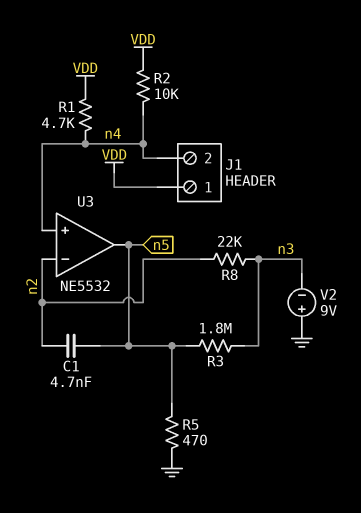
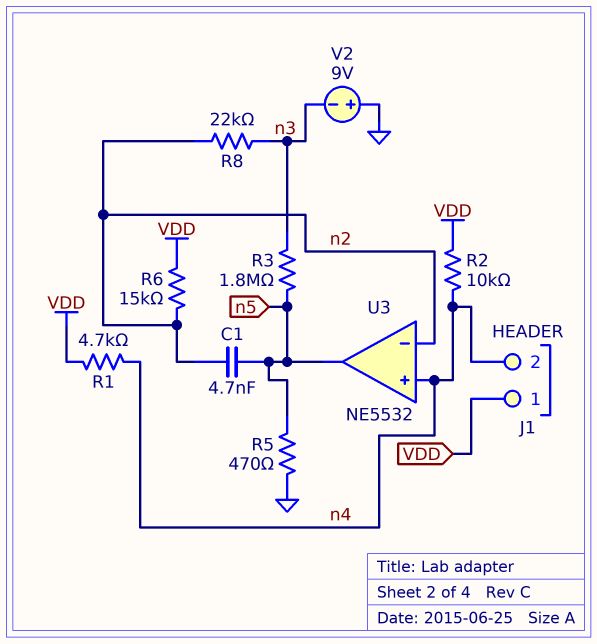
R6: none -> 15k (VDD, n2)

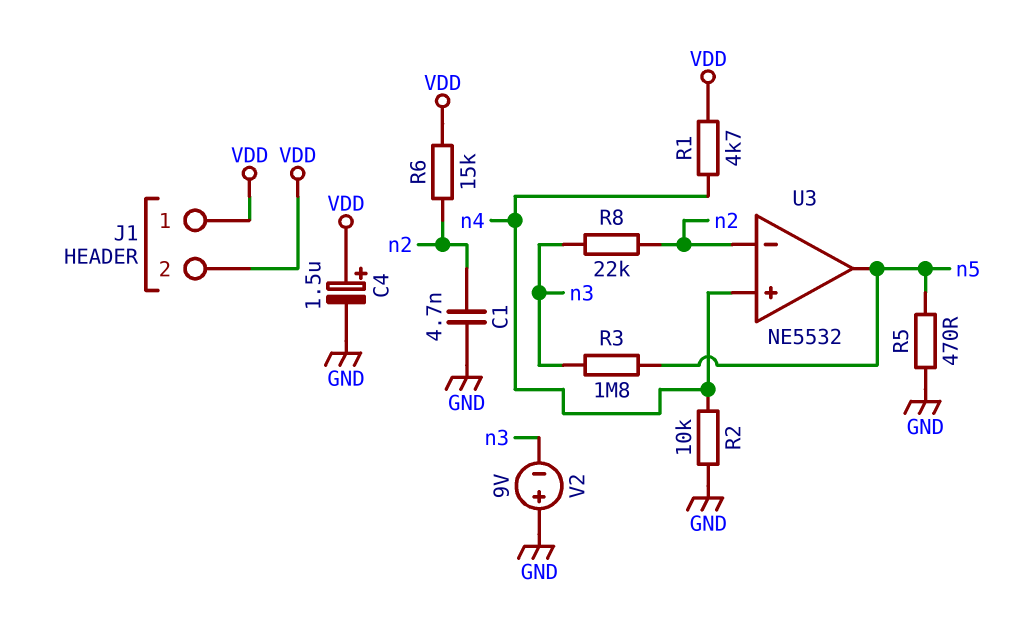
C1: 4.7nF (n2, n5) -> 4.7nF (GND, n2)
C4: none -> 1.5uF (plus VDD, minus GND)
J1 pin 2: n4 -> VDD
R2: 10k (VDD, n4) -> 10k (GND, n4)

